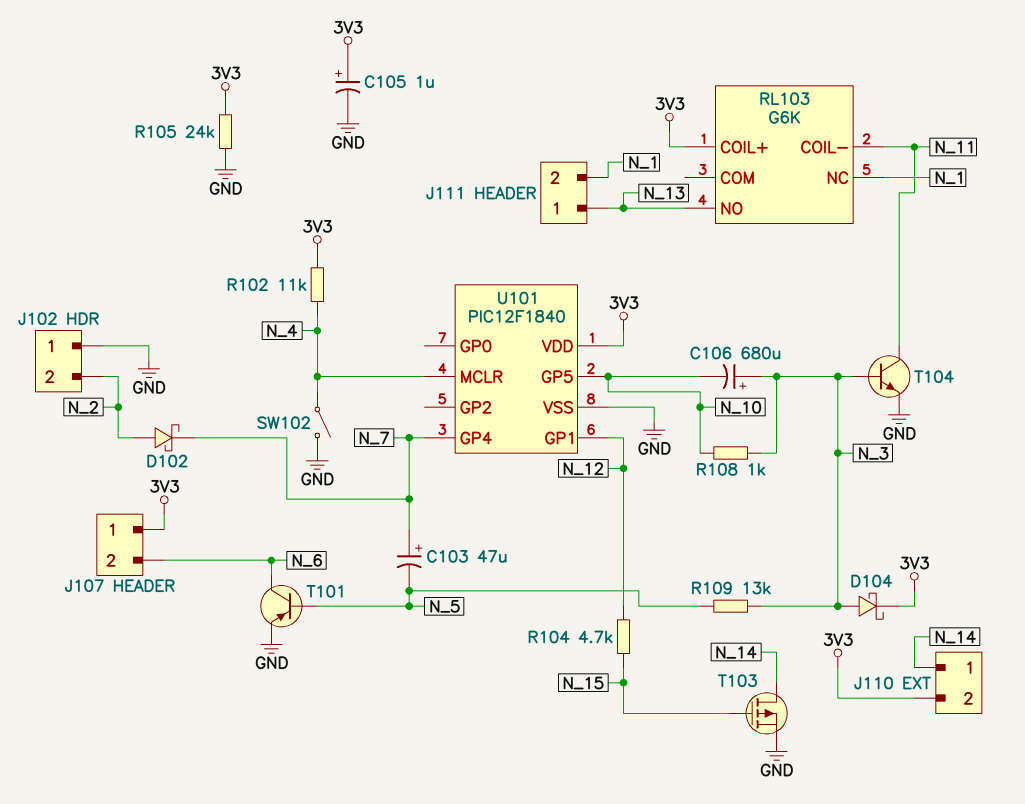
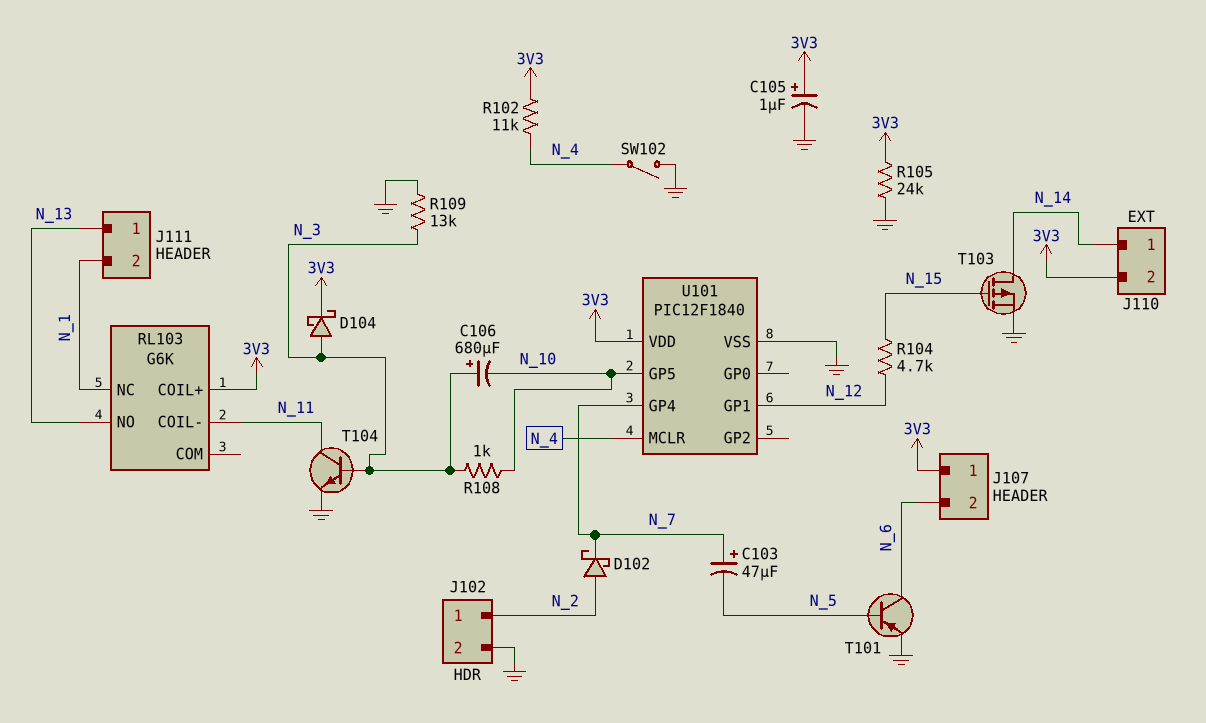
J102 pin 1: GND -> N_2
J102 pin 2: N_2 -> GND
R109: 13k (N_3, N_5) -> 13k (GND, N_3)

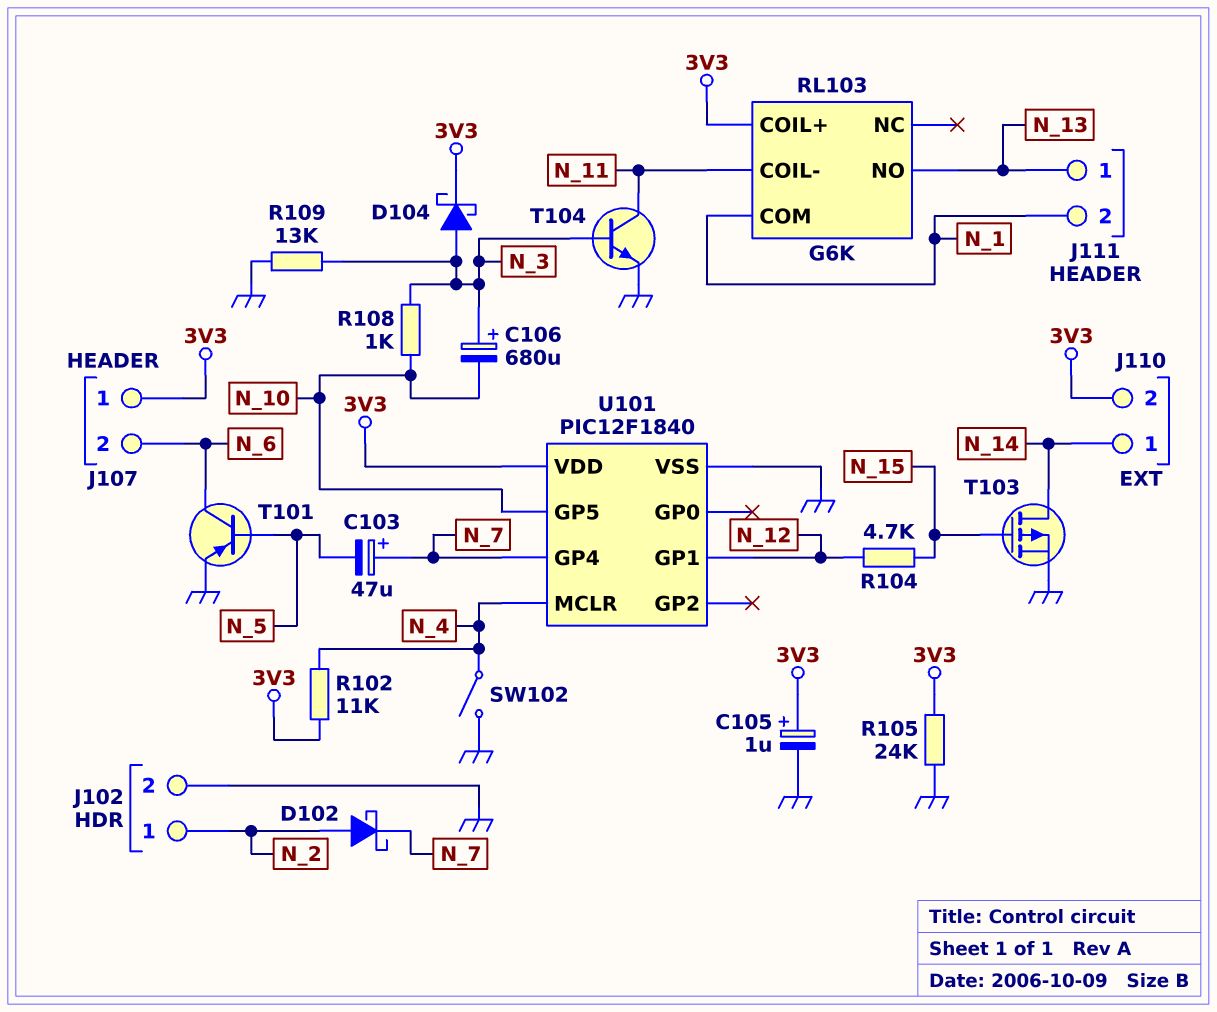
RL103 pin COM: none -> N_1
RL103 pin NC: N_1 -> none

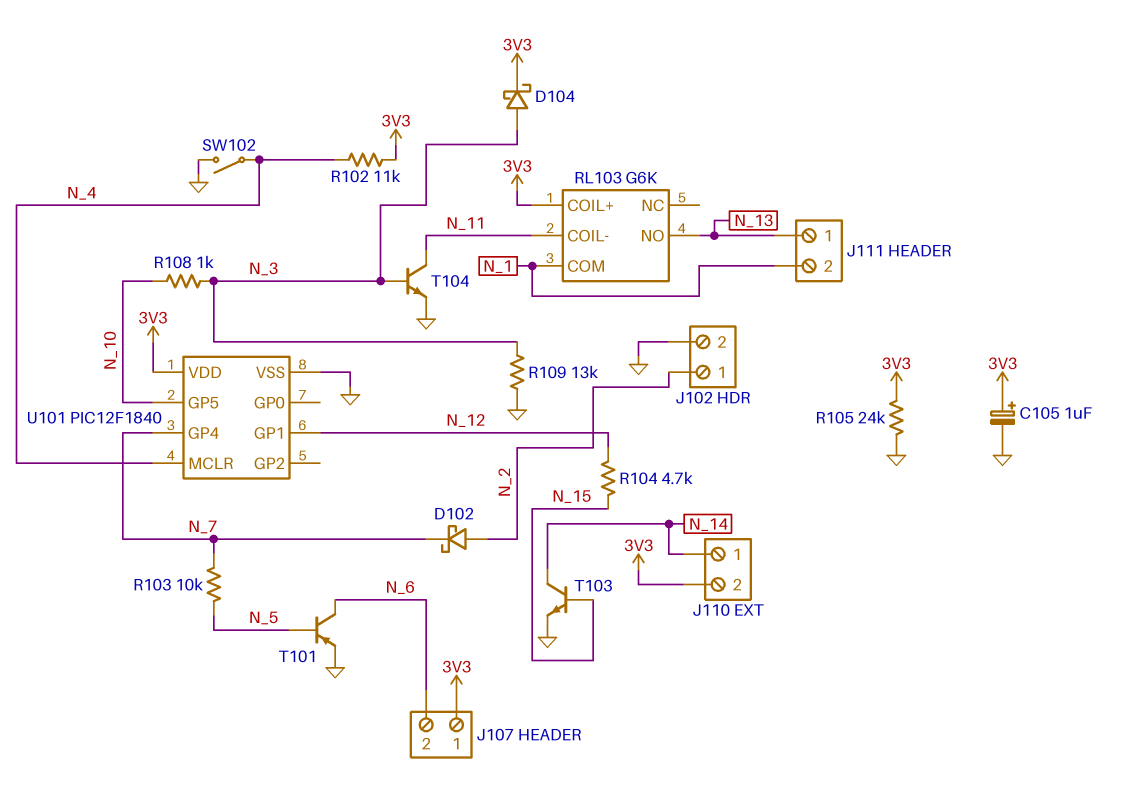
C103: 47uF (plus N_7, minus N_5) -> none
C106: 680uF (plus N_3, minus N_10) -> none
R103: none -> 10k (N_5, N_7)
T103: PMOS (G N_15, D N_14, S GND) -> NPN (B N_15, C N_14, E GND)

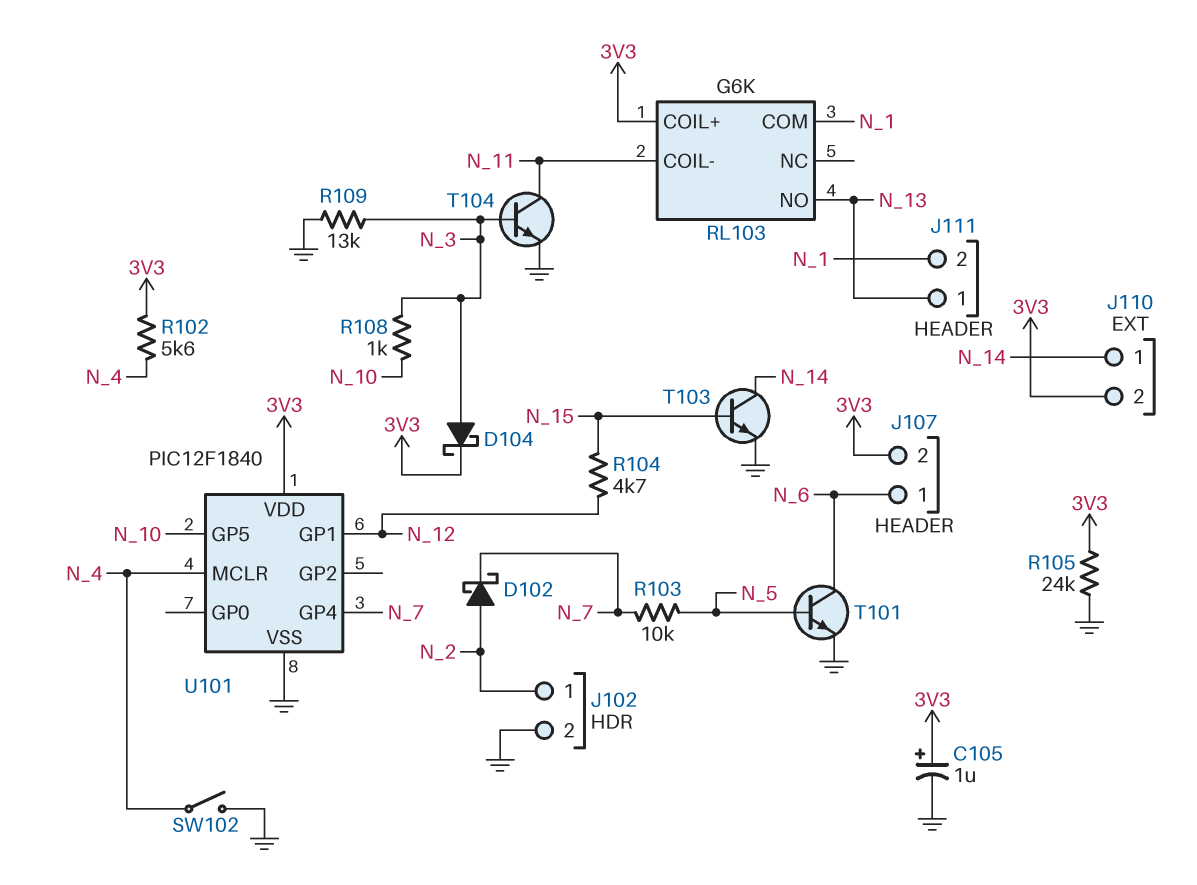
J107 pin 1: 3V3 -> N_6
J107 pin 2: N_6 -> 3V3
R102: 11k (3V3, N_4) -> 5.6k (3V3, N_4)
T101: PNP (B N_5, C N_6, E GND) -> NPN (B N_5, C N_6, E GND)

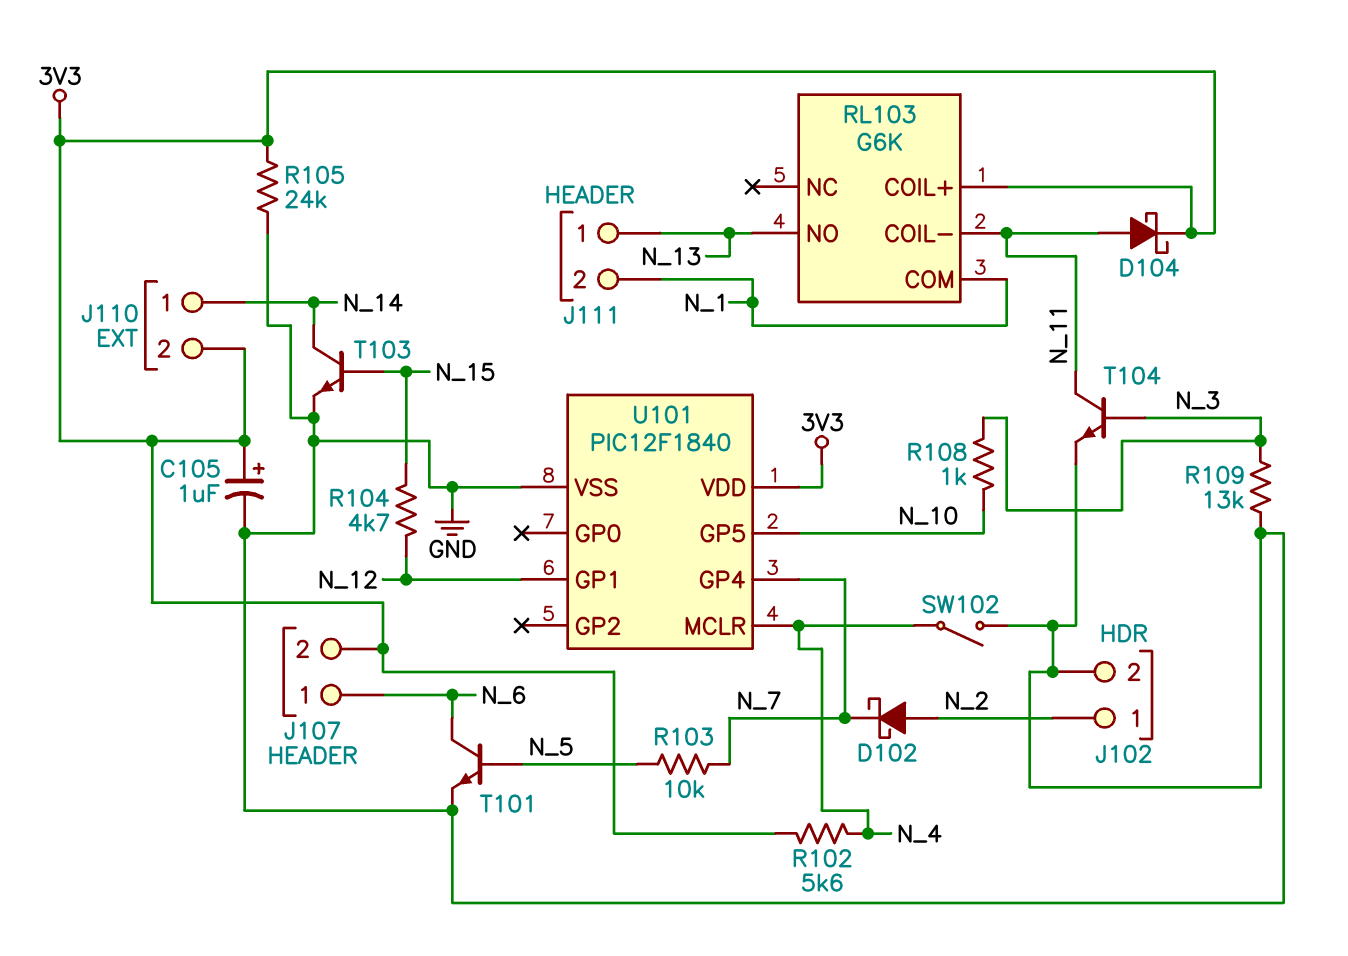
D104: schottky (A N_3, K 3V3) -> schottky (A N_11, K 3V3)

